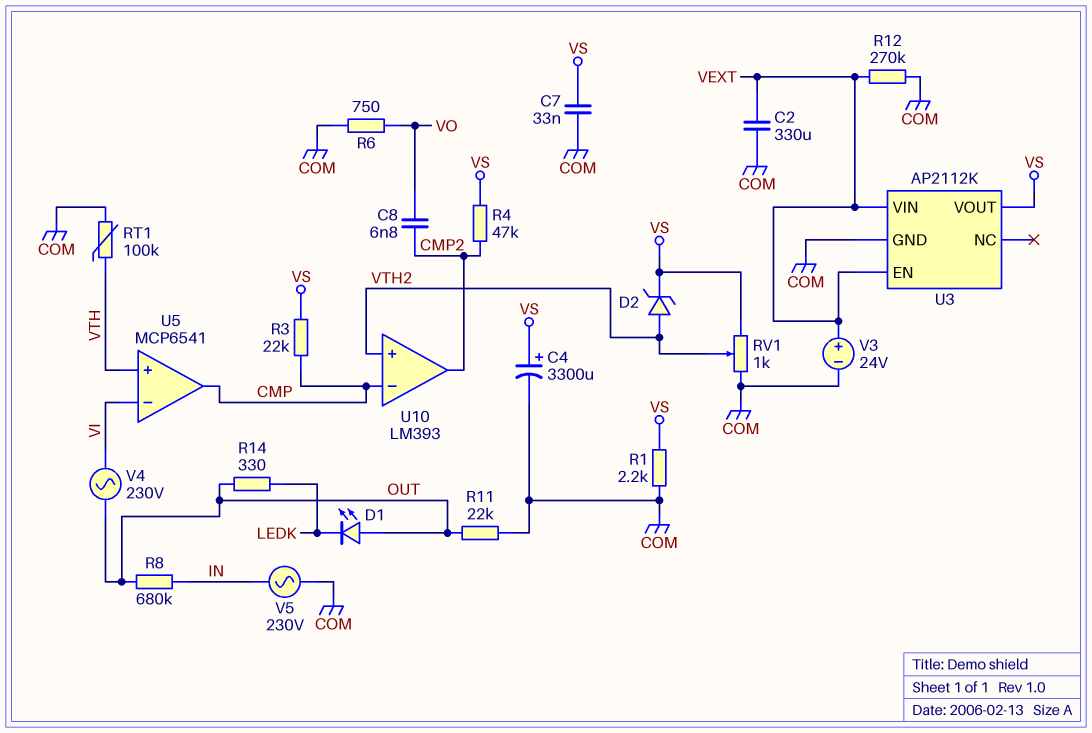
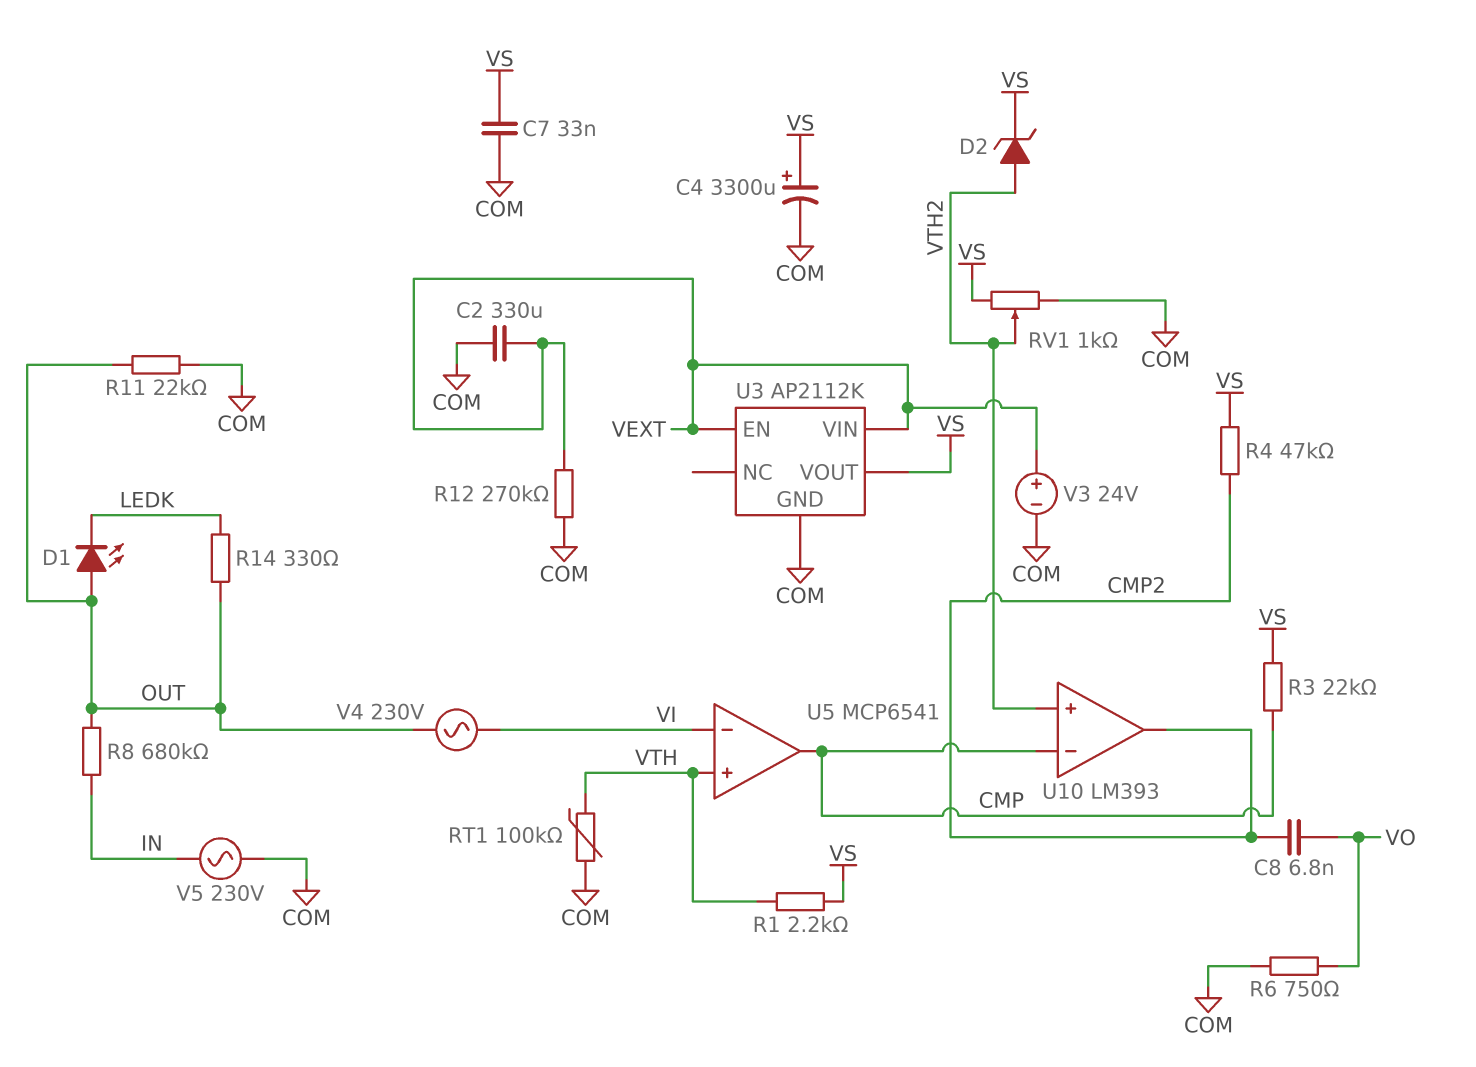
R1: 2.2k (COM, VS) -> 2.2k (VS, VTH)

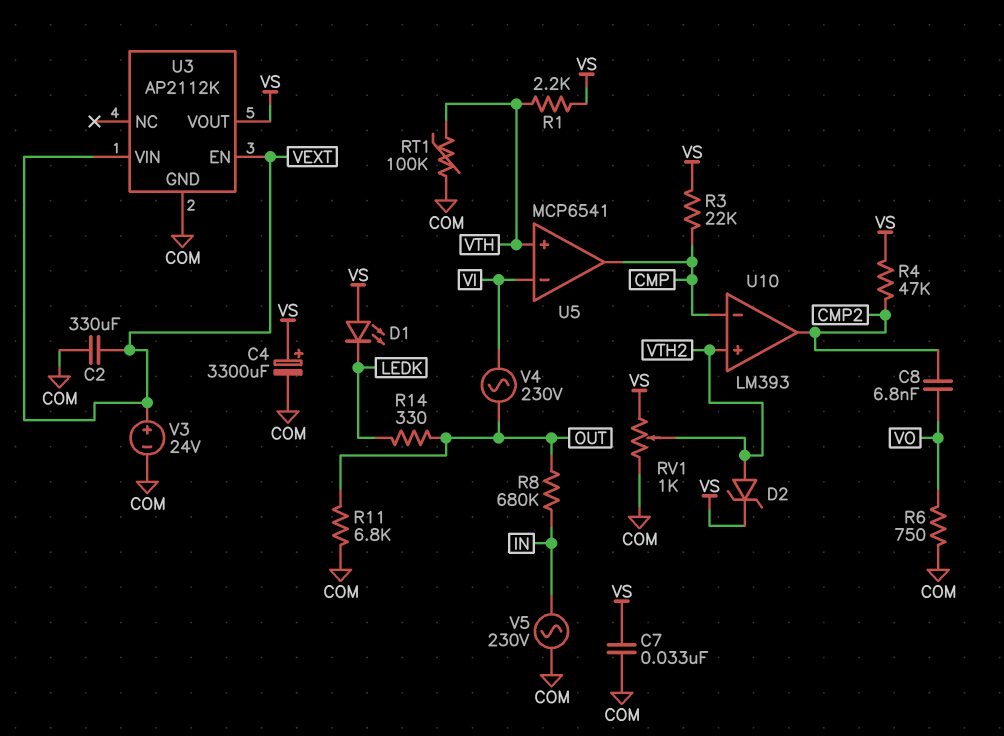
D1: LED (A OUT, K LEDK) -> LED (A VS, K LEDK)
R11: 22k (COM, OUT) -> 6.8k (COM, OUT)
R12: 270k (COM, VEXT) -> none

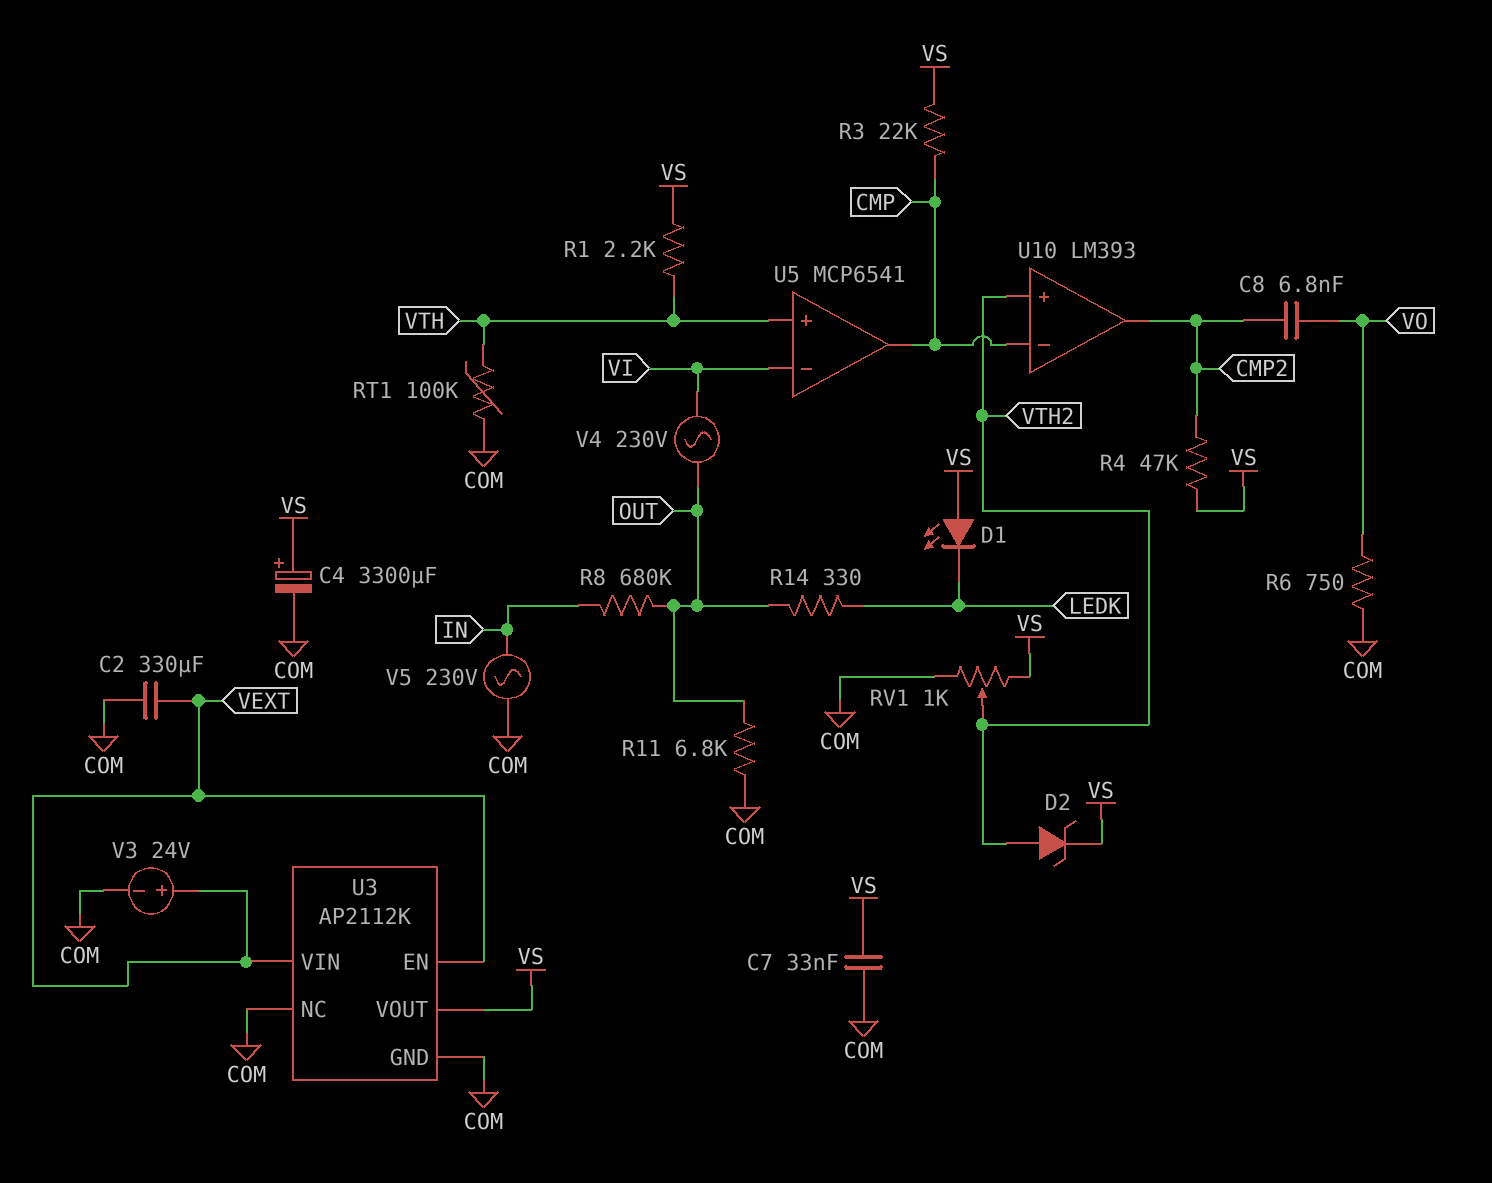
U3 pin NC: none -> COM

